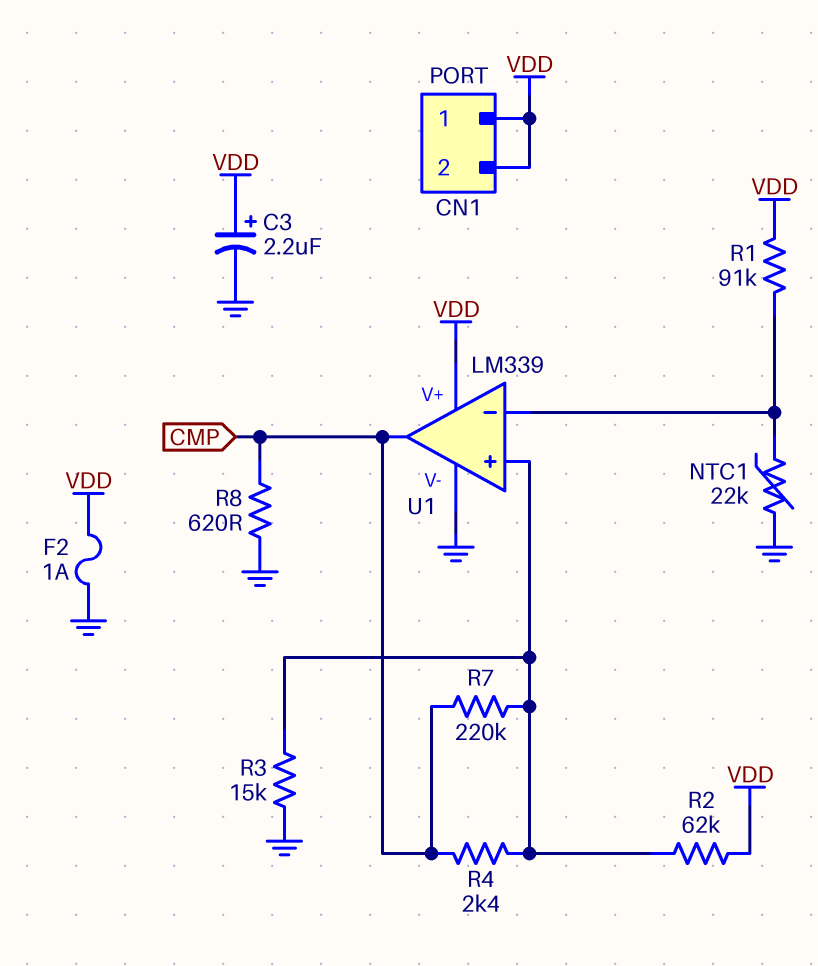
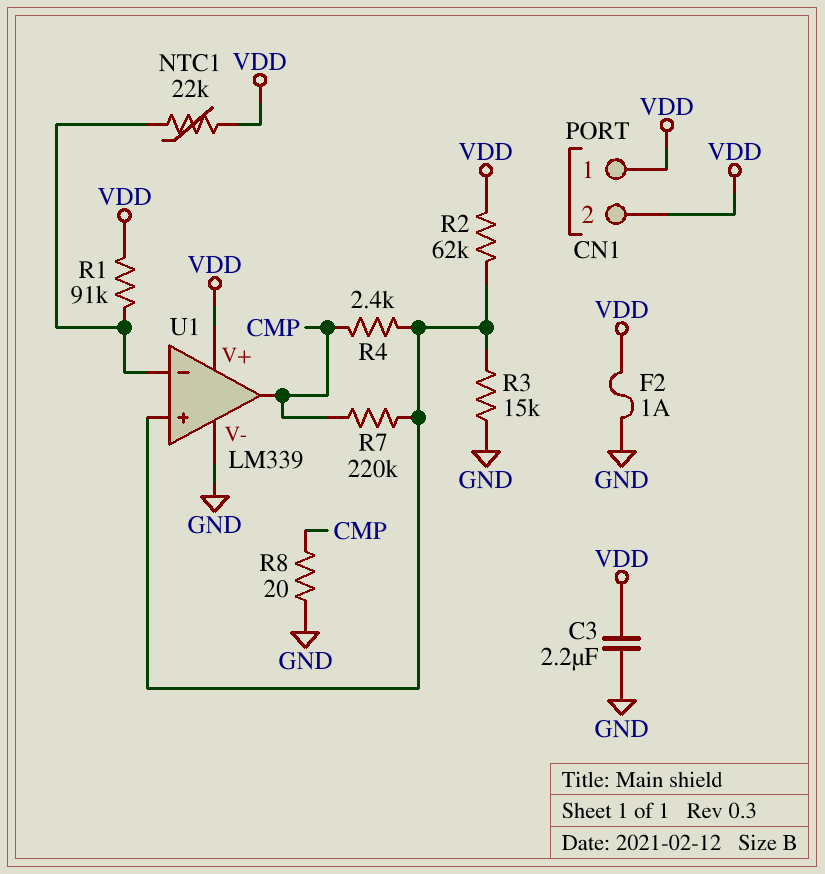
C3: 2.2uF (plus VDD, minus GND) -> 2.2uF (GND, VDD)
NTC1: 22k (GND, U1/in-) -> 22k (U1/in-, VDD)
R8: 620 (CMP, GND) -> 20 (CMP, GND)

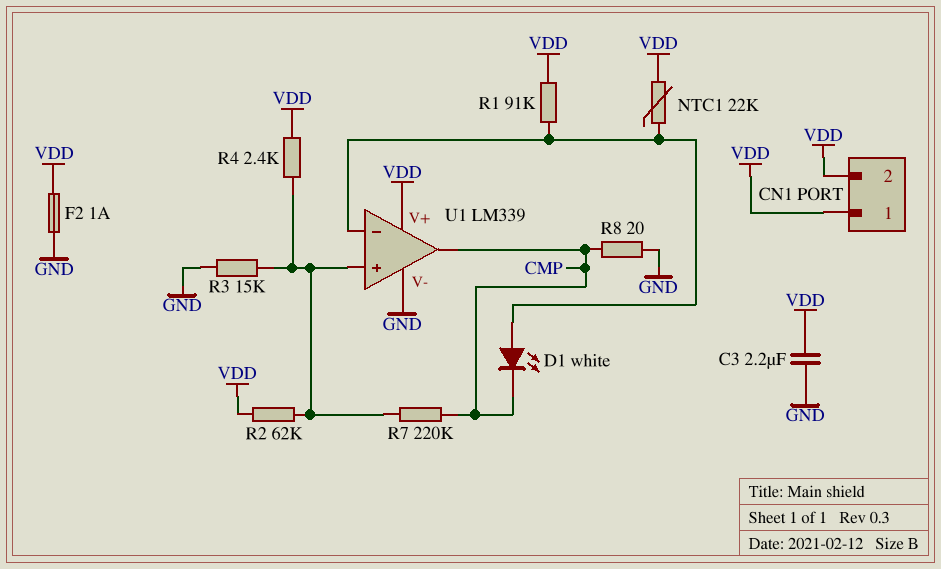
D1: none -> LED white (A U1/in-, K CMP)
R4: 2.4k (CMP, U1/in+) -> 2.4k (U1/in+, VDD)

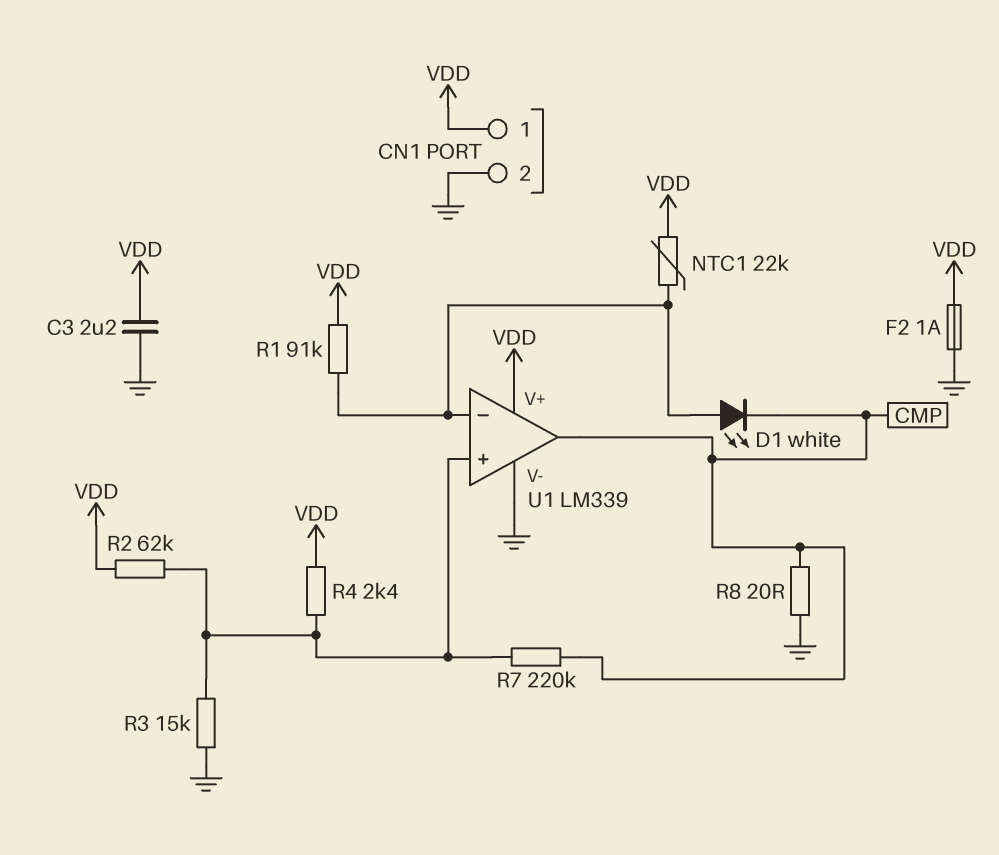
CN1 pin 2: VDD -> GND

